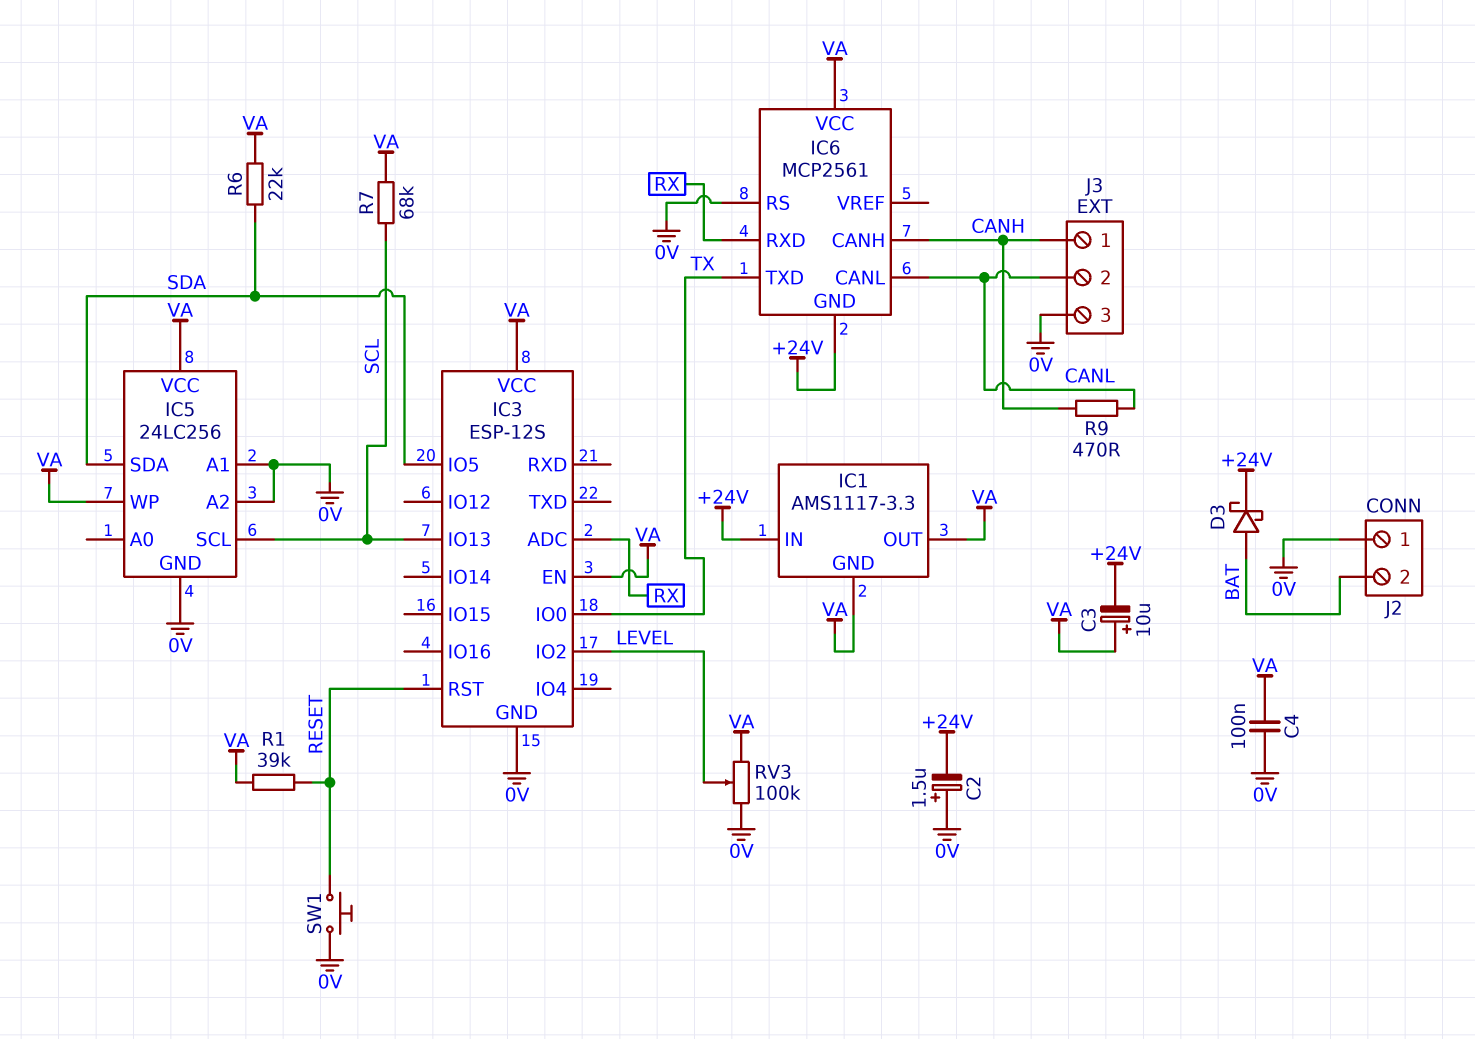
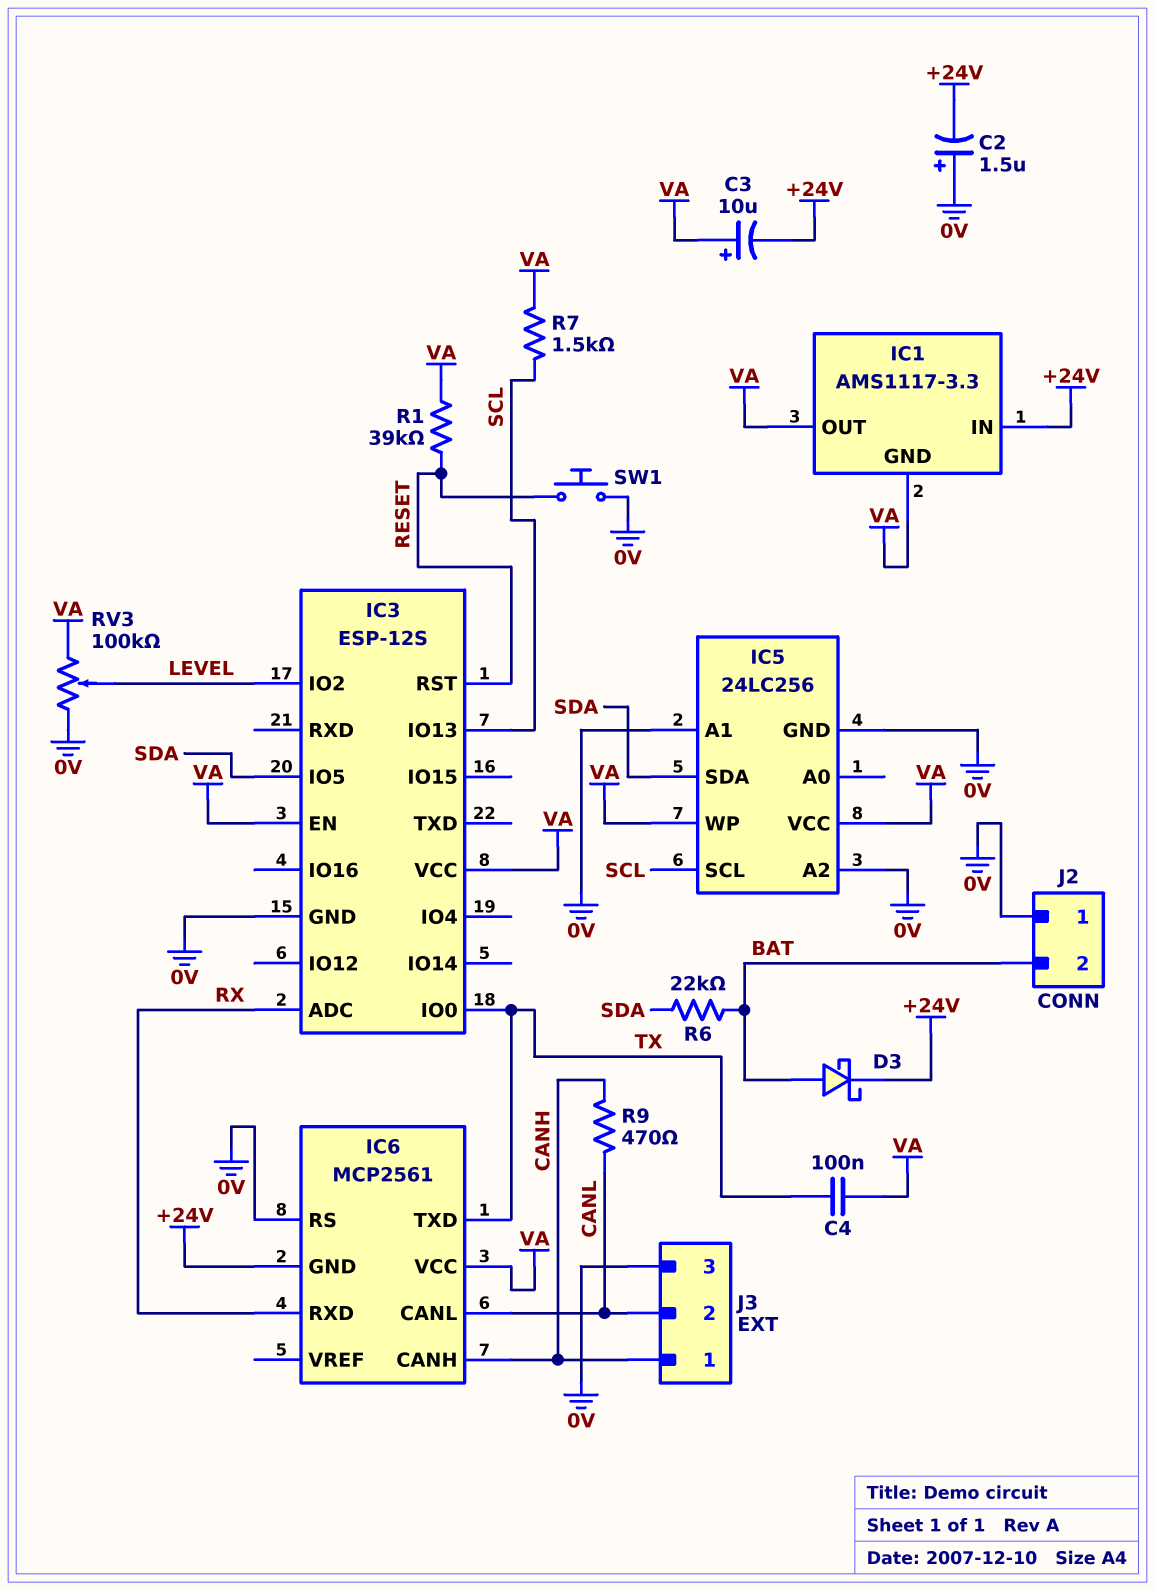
C4: 100nF (0V, VA) -> 100nF (TX, VA)
R6: 22k (SDA, VA) -> 22k (BAT, SDA)
R7: 68k (SCL, VA) -> 1.5k (SCL, VA)

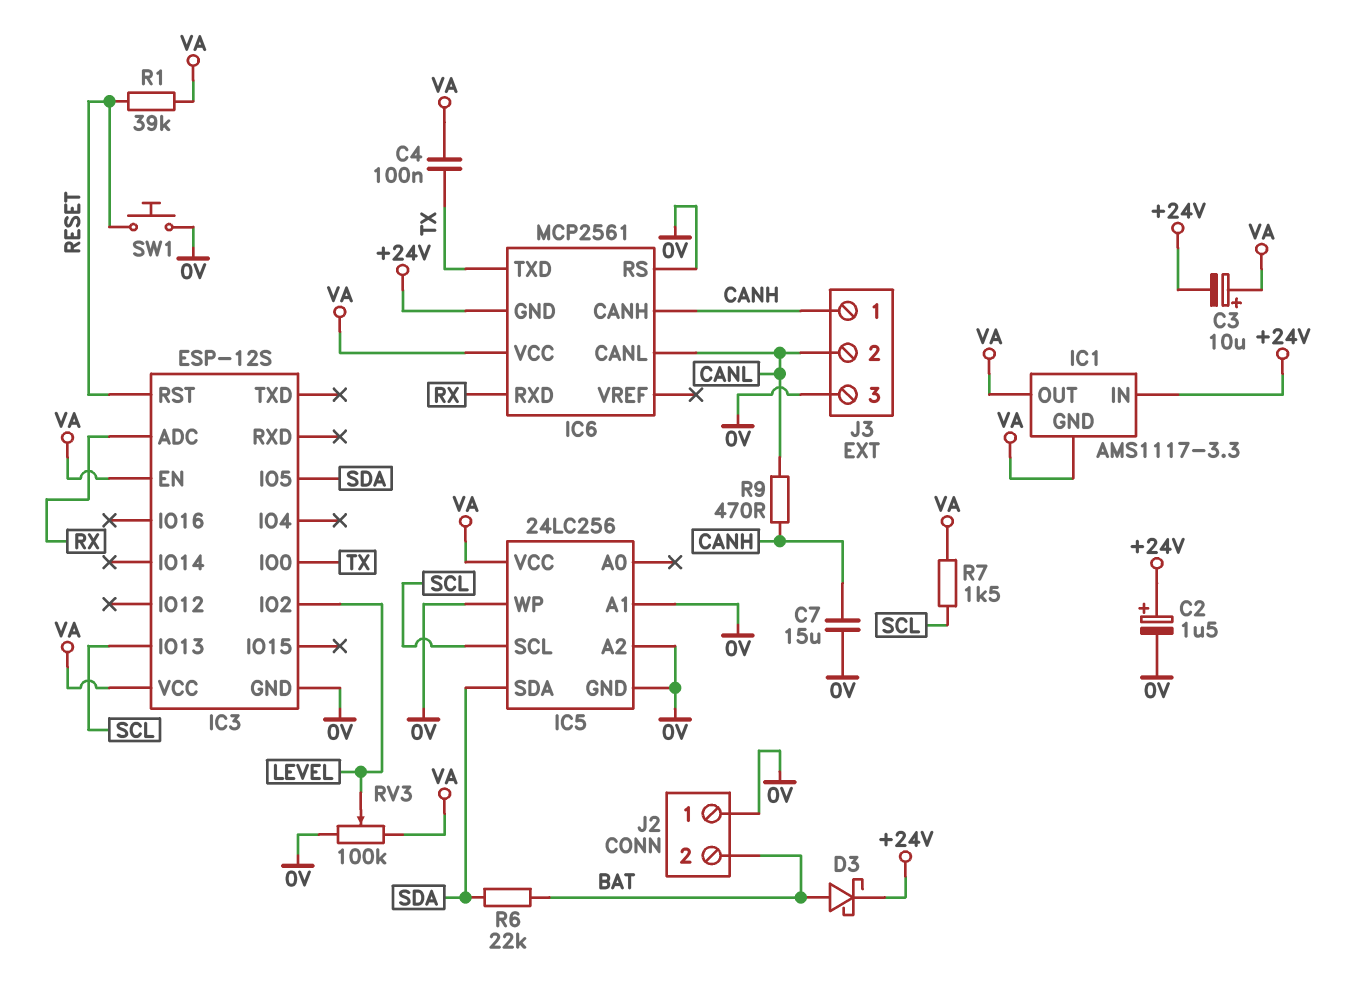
C2: 1.5uF (plus 0V, minus +24V) -> 1.5uF (plus +24V, minus 0V)
C7: none -> 15uF (0V, CANH)
IC5 pin WP: VA -> 0V

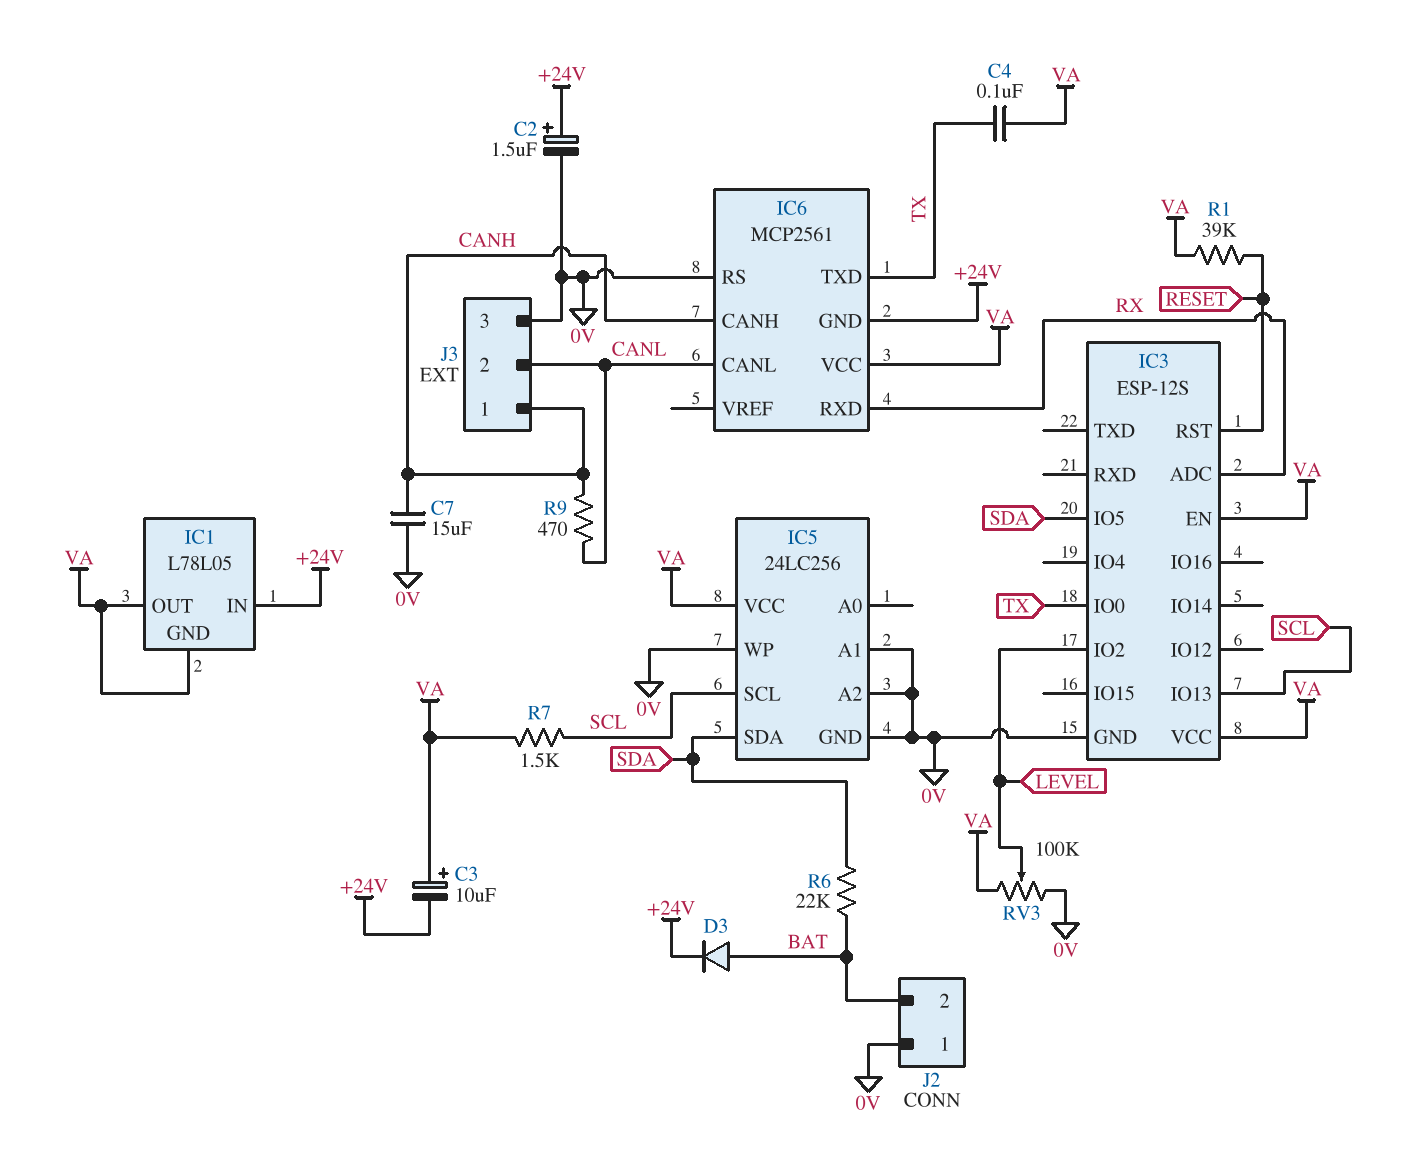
D3: schottky (A BAT, K +24V) -> diode (A BAT, K +24V)
IC1: AMS1117-3.3 -> L78L05
SW1: button (0V, RESET) -> none

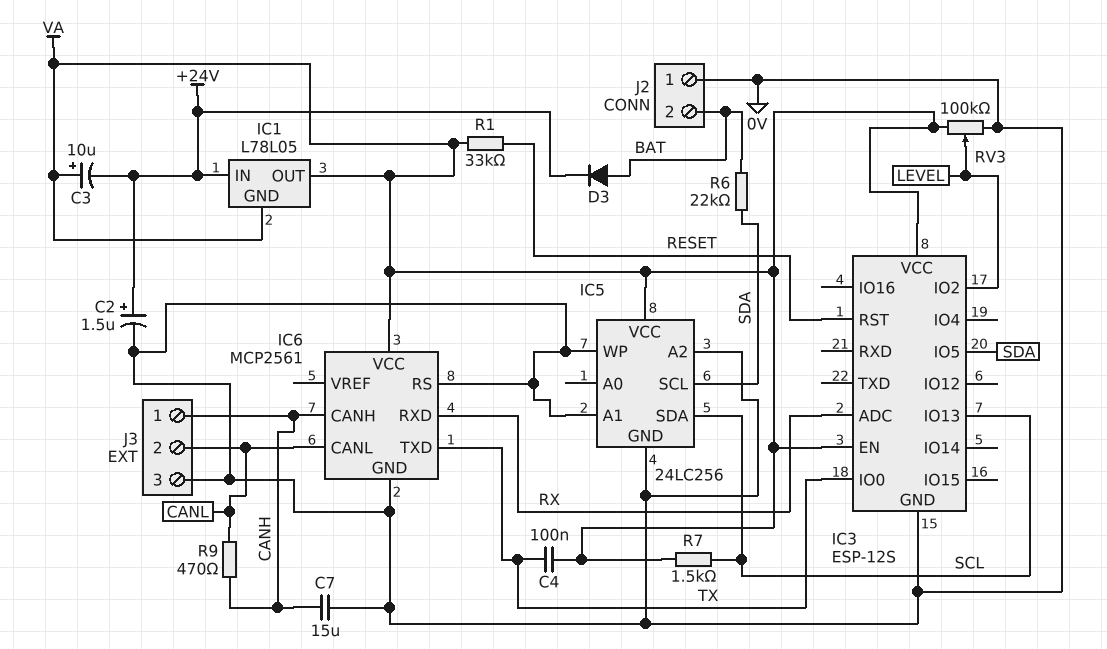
IC5 pin SCL: SCL -> SDA
IC5 pin SDA: SDA -> SCL
IC6 pin GND: +24V -> 0V
R1: 39k (RESET, VA) -> 33k (RESET, VA)

